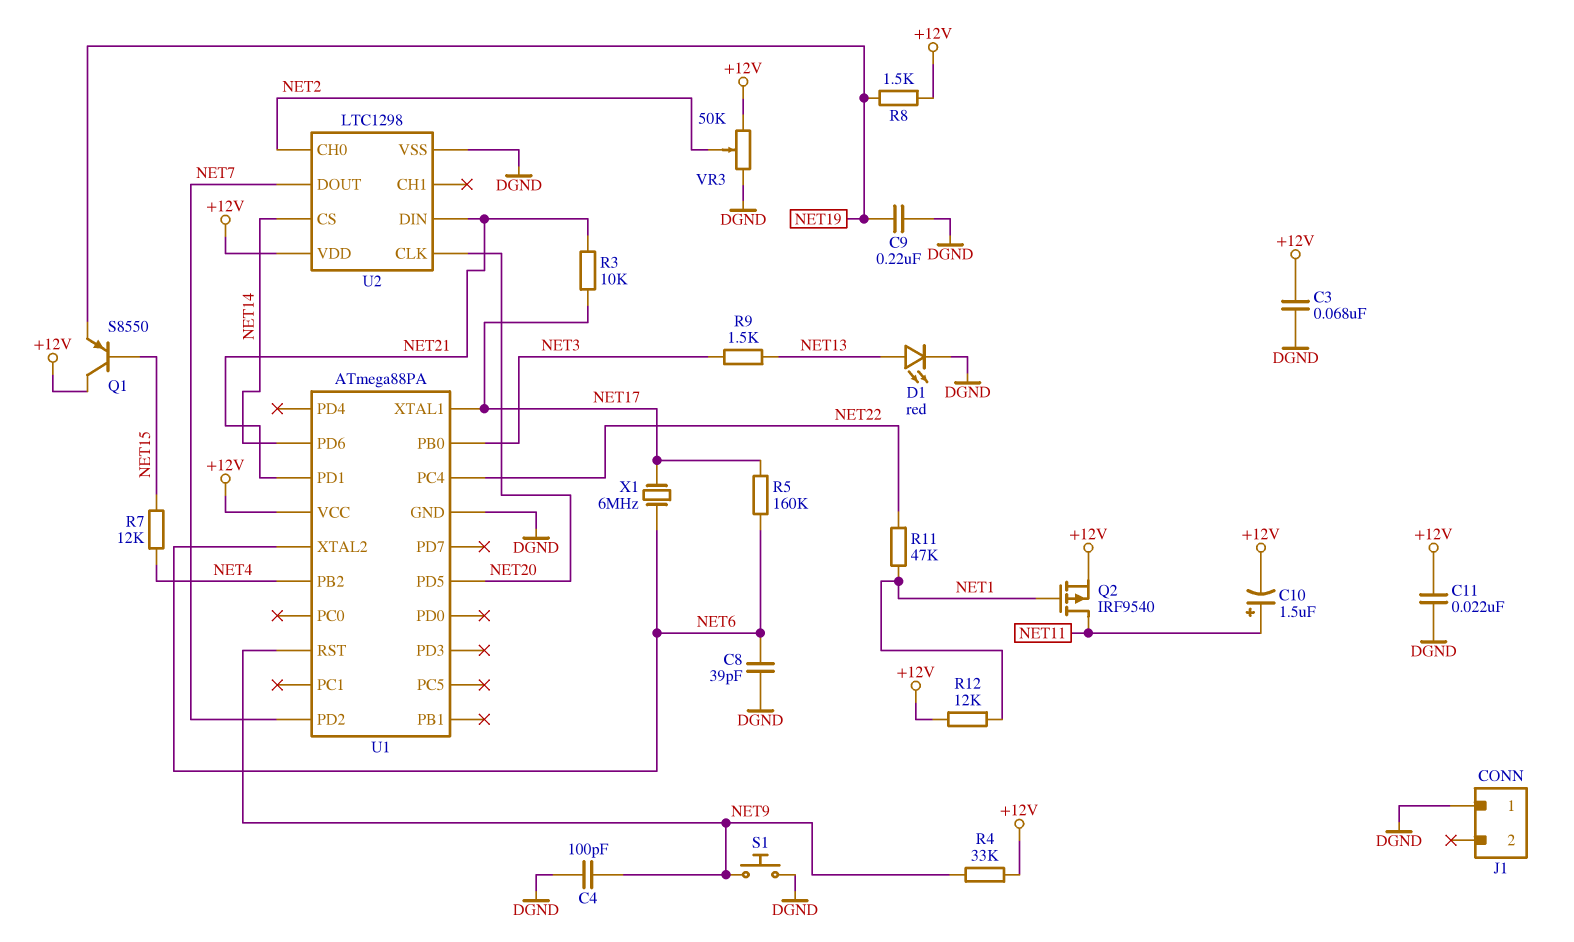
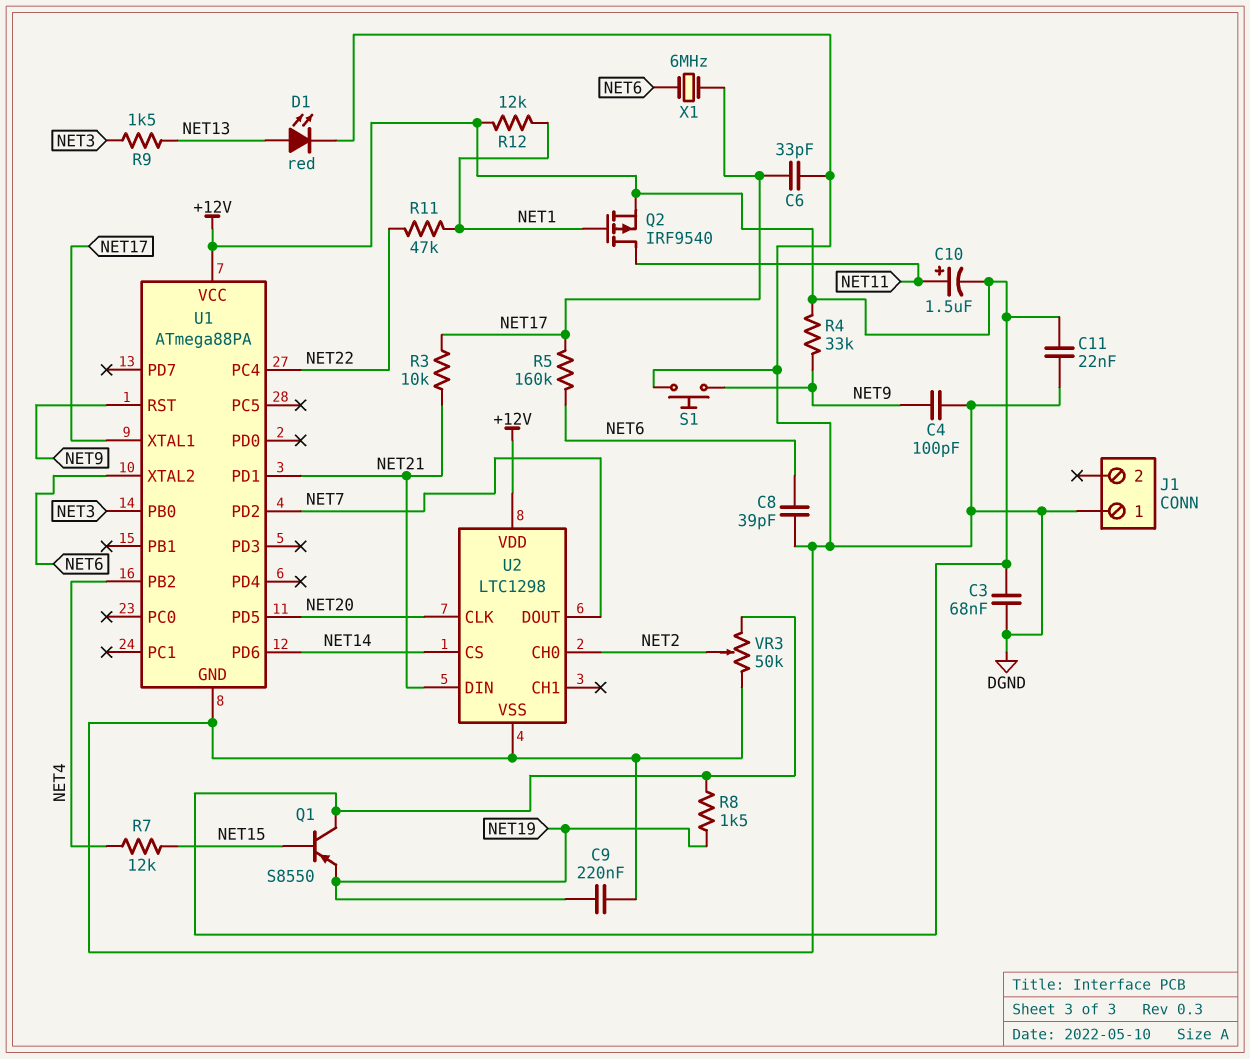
C6: none -> 33pF (DGND, NET17)

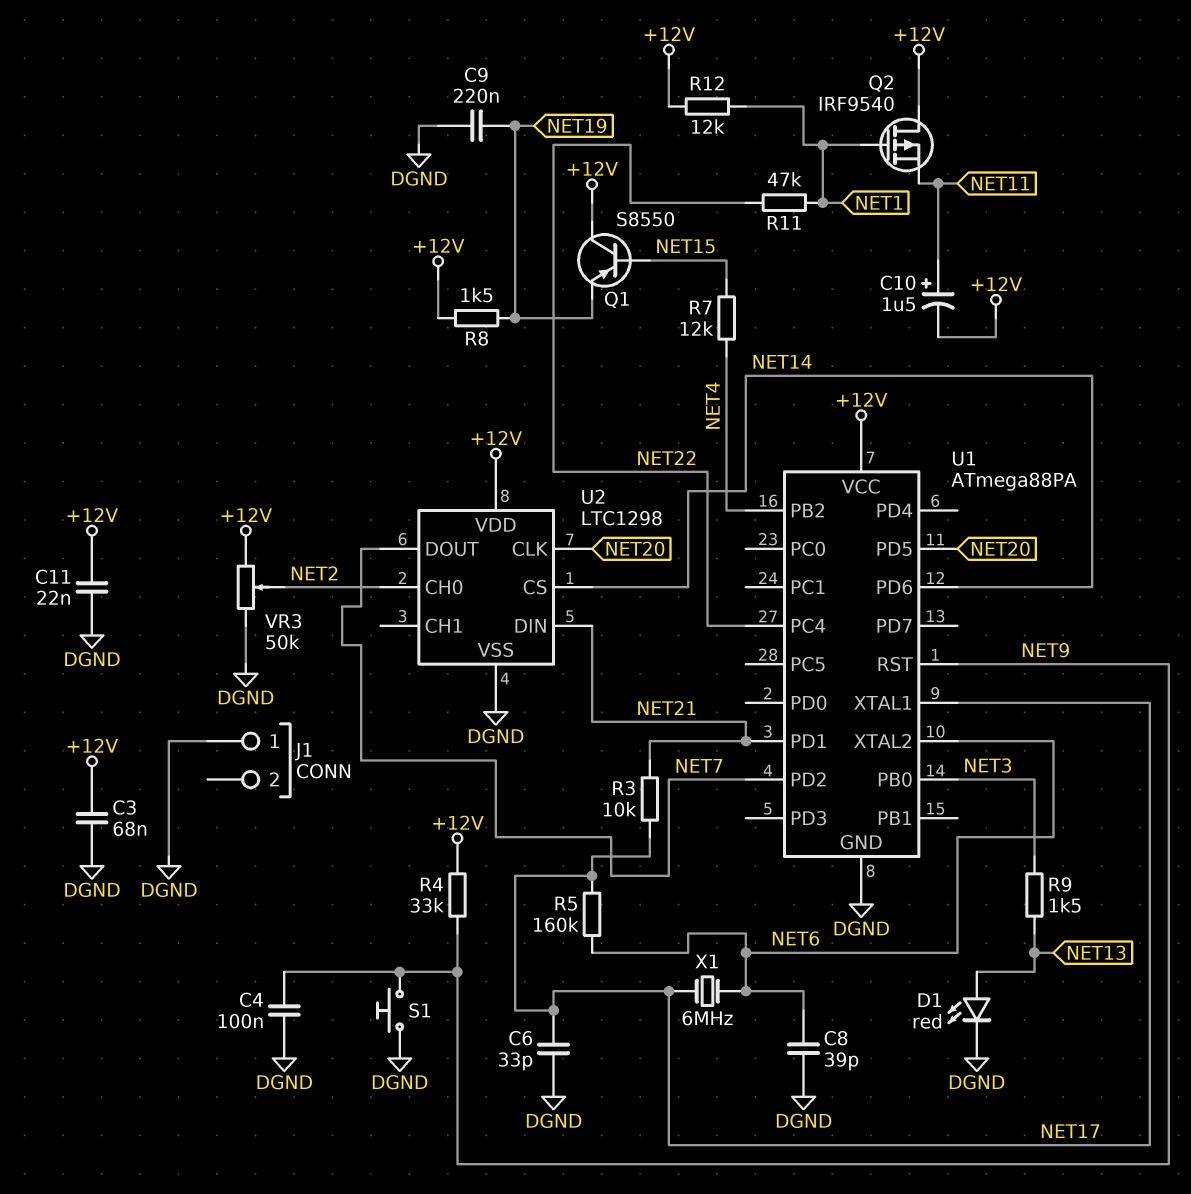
C4: 100pF (DGND, NET9) -> 100nF (DGND, NET9)
Q2: PMOS IRF9540 (G NET1, D NET11, S +12V) -> PMOS IRF9540 (G NET1, D +12V, S NET11)

